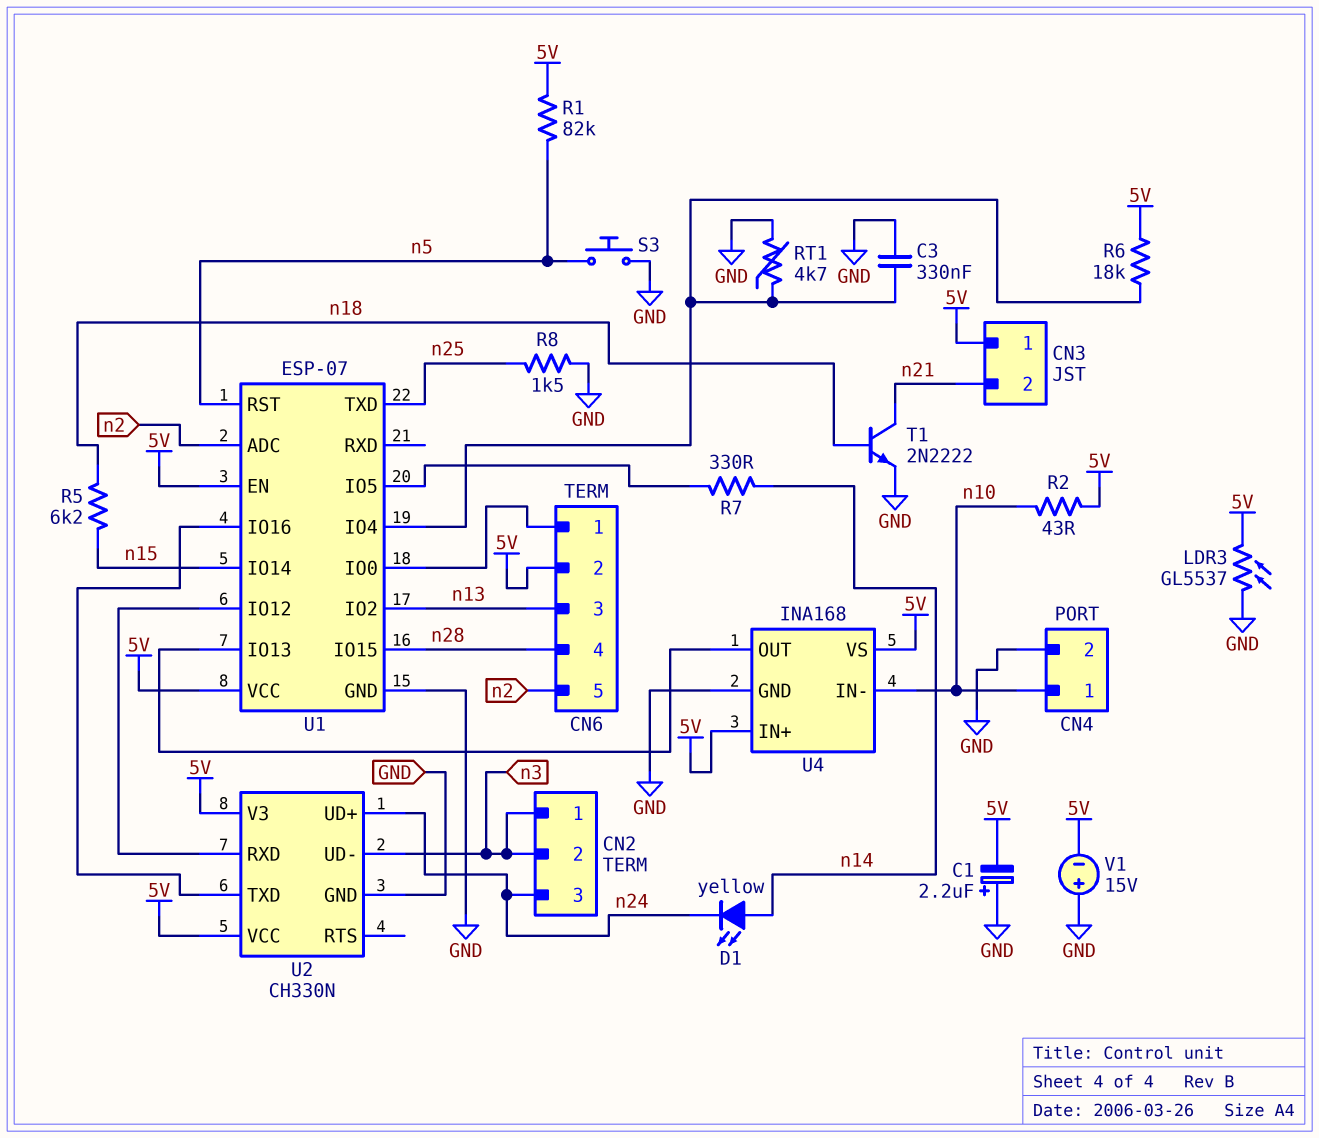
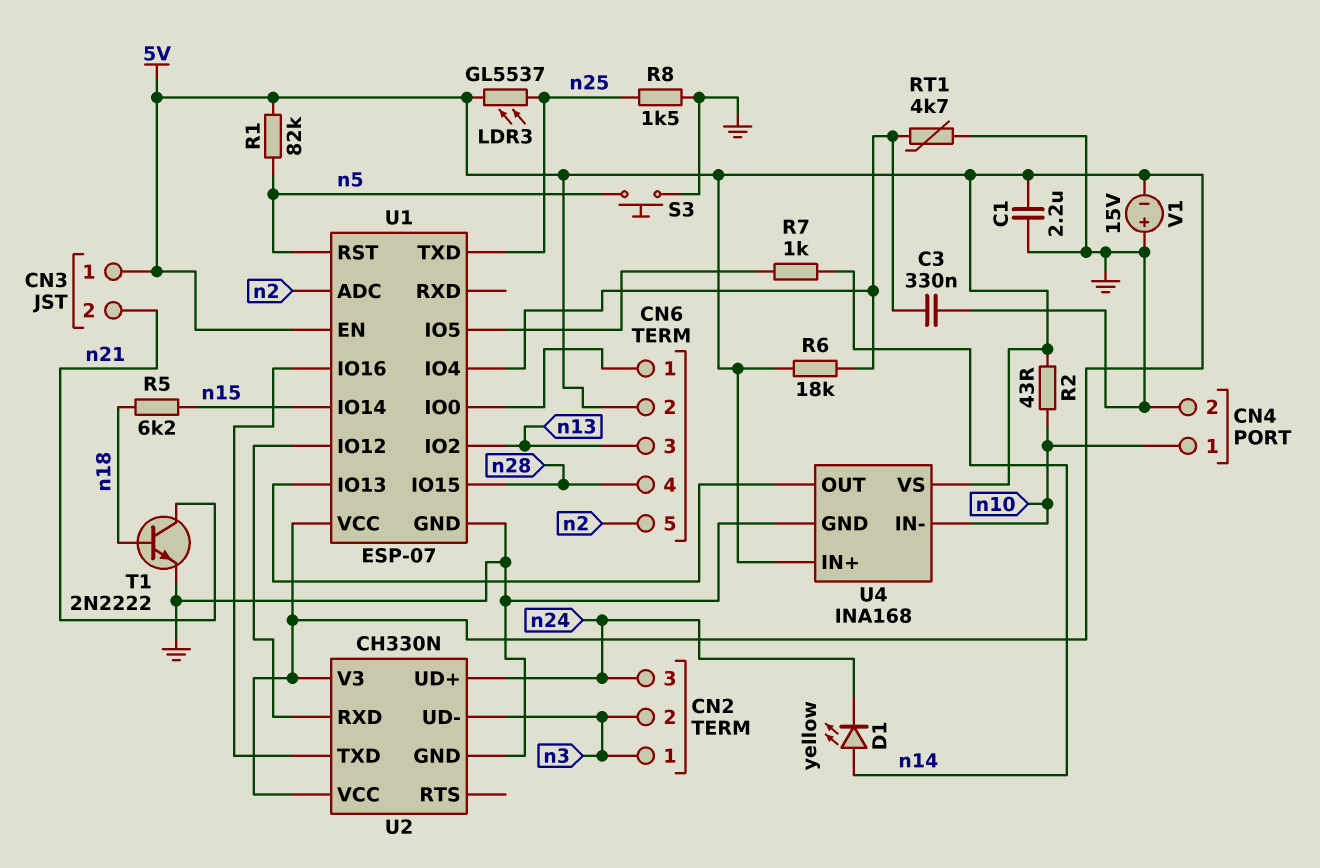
C1: 2.2uF (plus GND, minus 5V) -> 2.2uF (5V, GND)
LDR3: GL5537 (5V, GND) -> GL5537 (5V, n25)
R7: 330 (U1/IO5, n14) -> 1k (U1/IO5, n14)

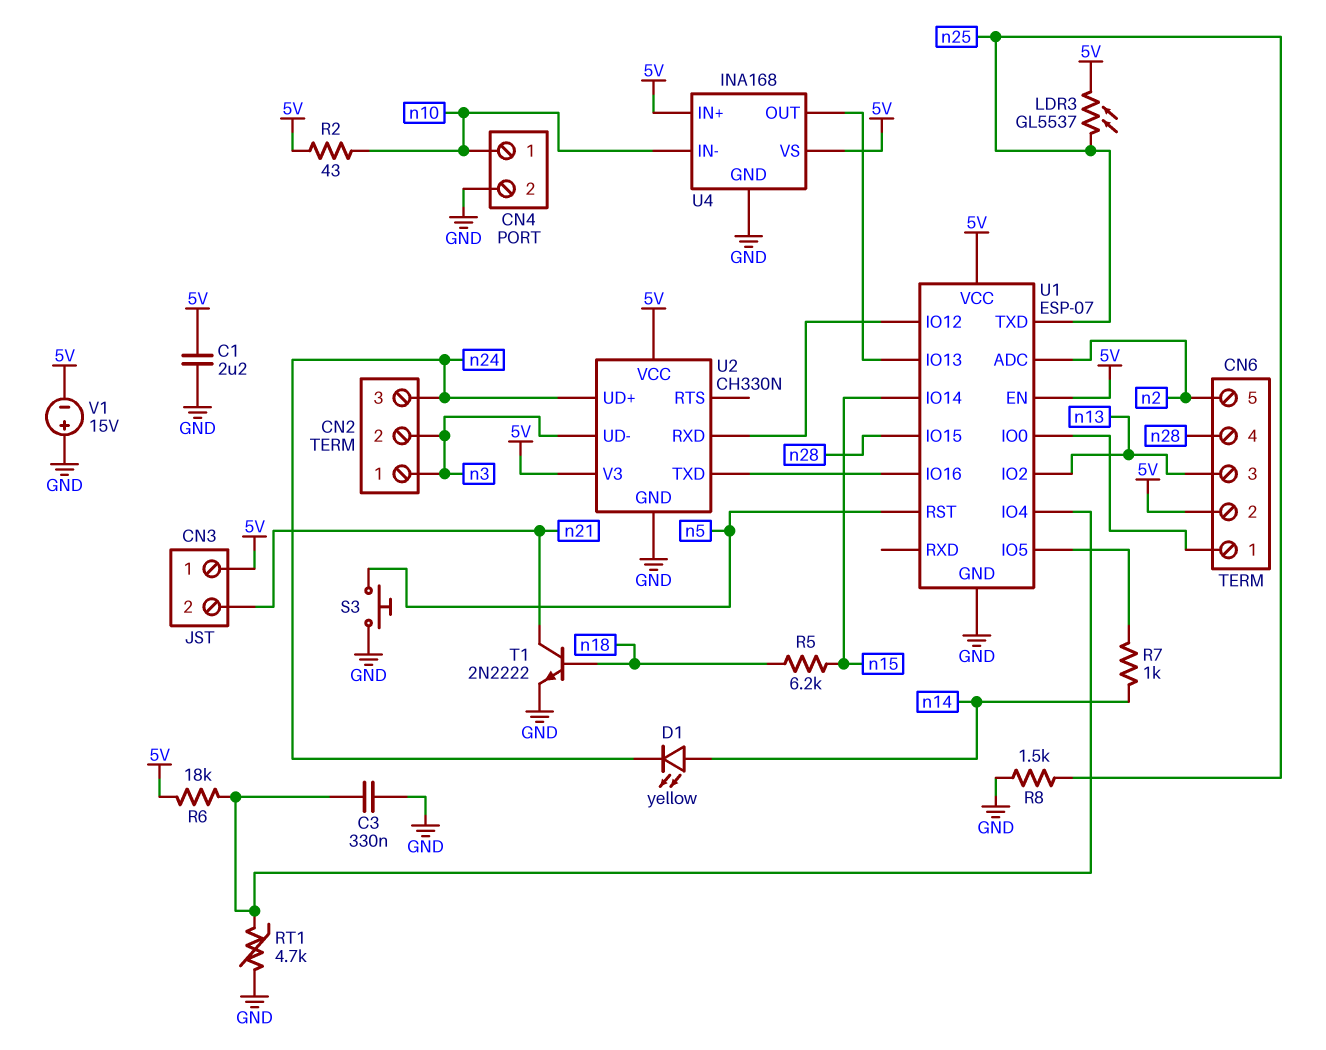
R1: 82k (5V, n5) -> none

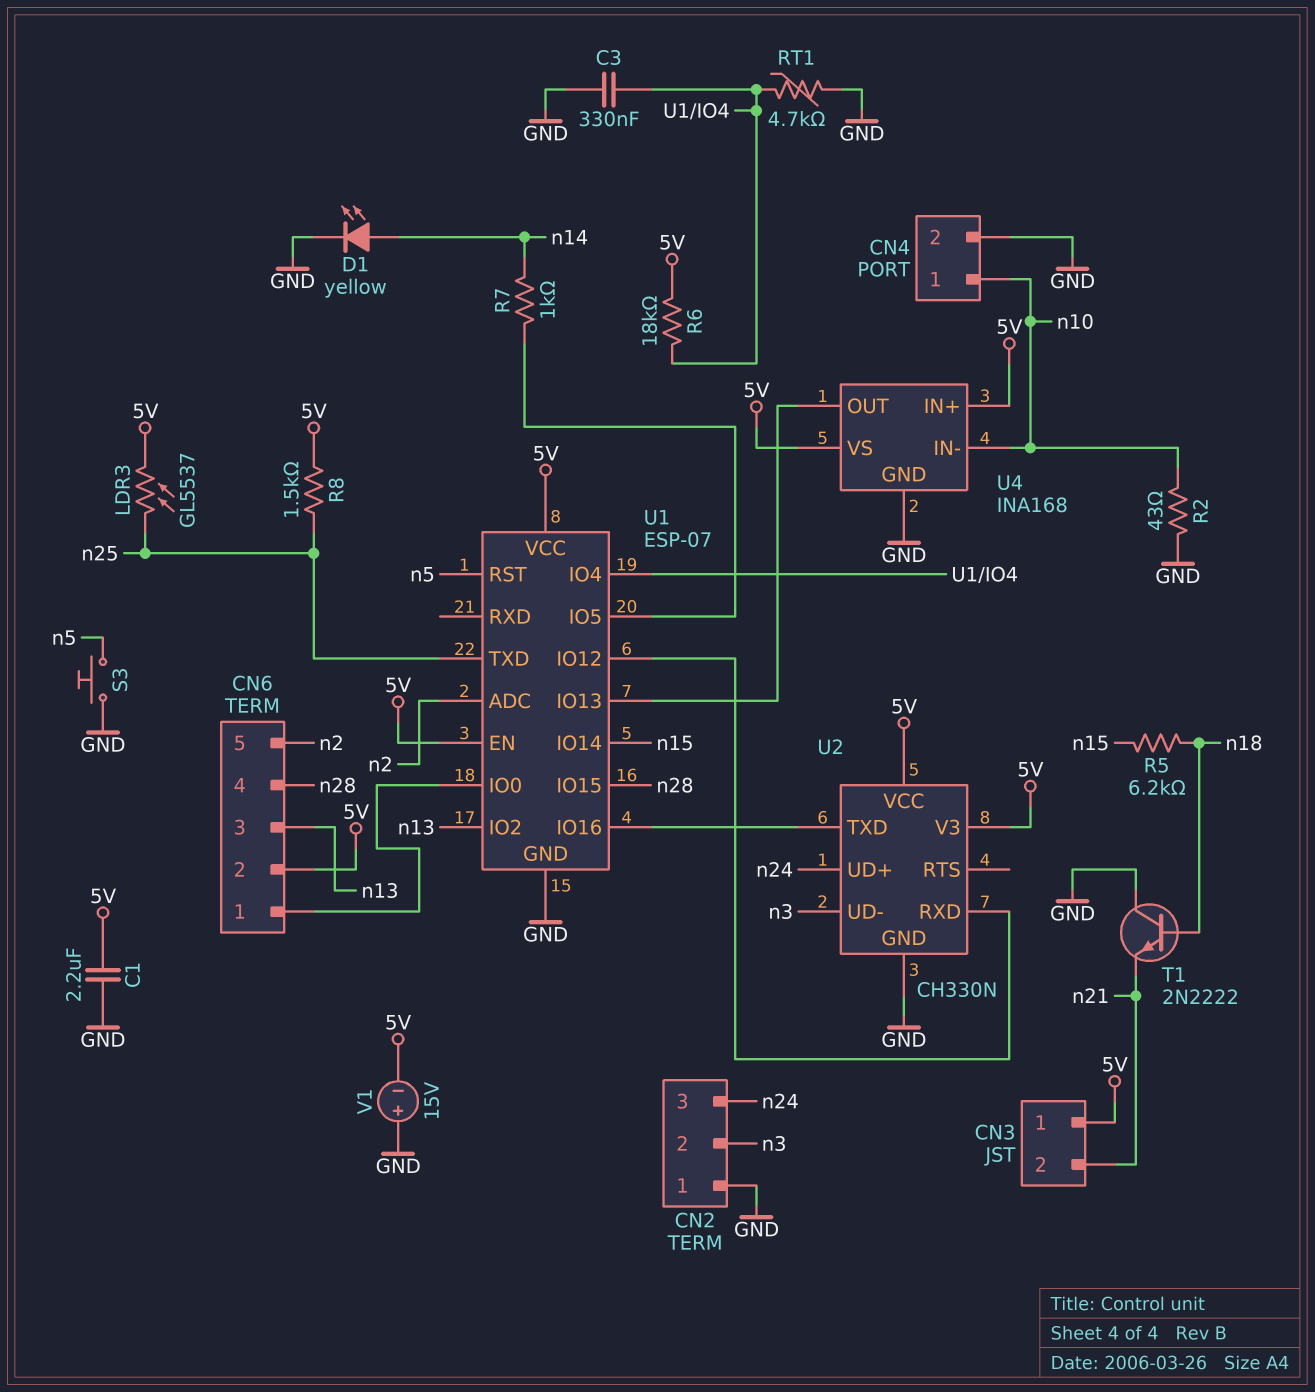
CN2 pin 1: n3 -> GND
D1: LED yellow (A n14, K n24) -> LED yellow (A n14, K GND)
R2: 43 (5V, n10) -> 43 (GND, n10)
R8: 1.5k (GND, n25) -> 1.5k (5V, n25)
T1: NPN 2N2222 (B n18, C n21, E GND) -> NPN 2N2222 (B n18, C GND, E n21)

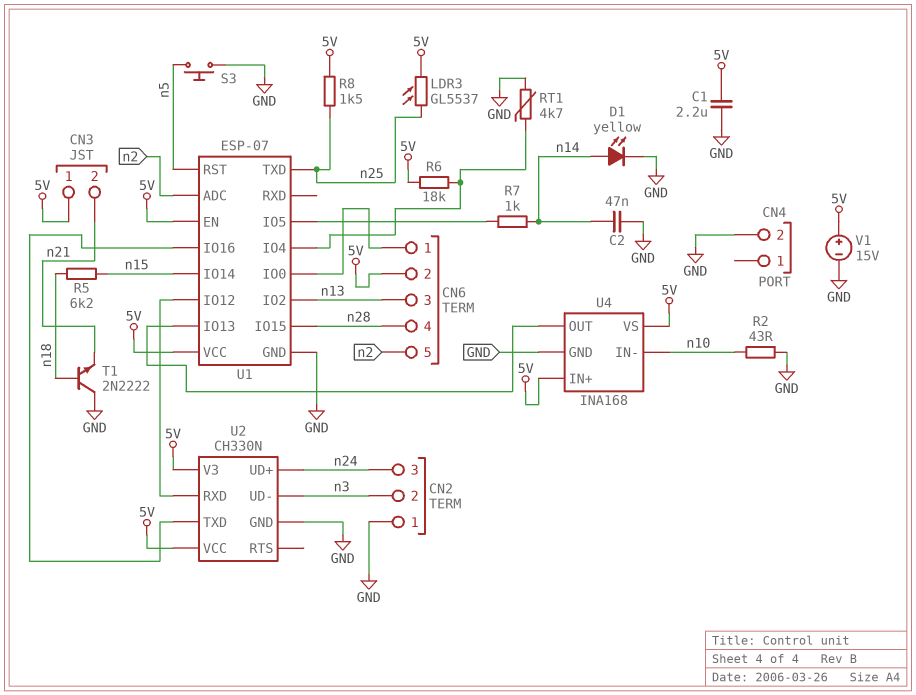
C2: none -> 47nF (GND, n14)
C3: 330nF (GND, U1/IO4) -> none
CN4 pin 1: n10 -> none
V1: 15V (plus GND, minus 5V) -> 15V (plus 5V, minus GND)

